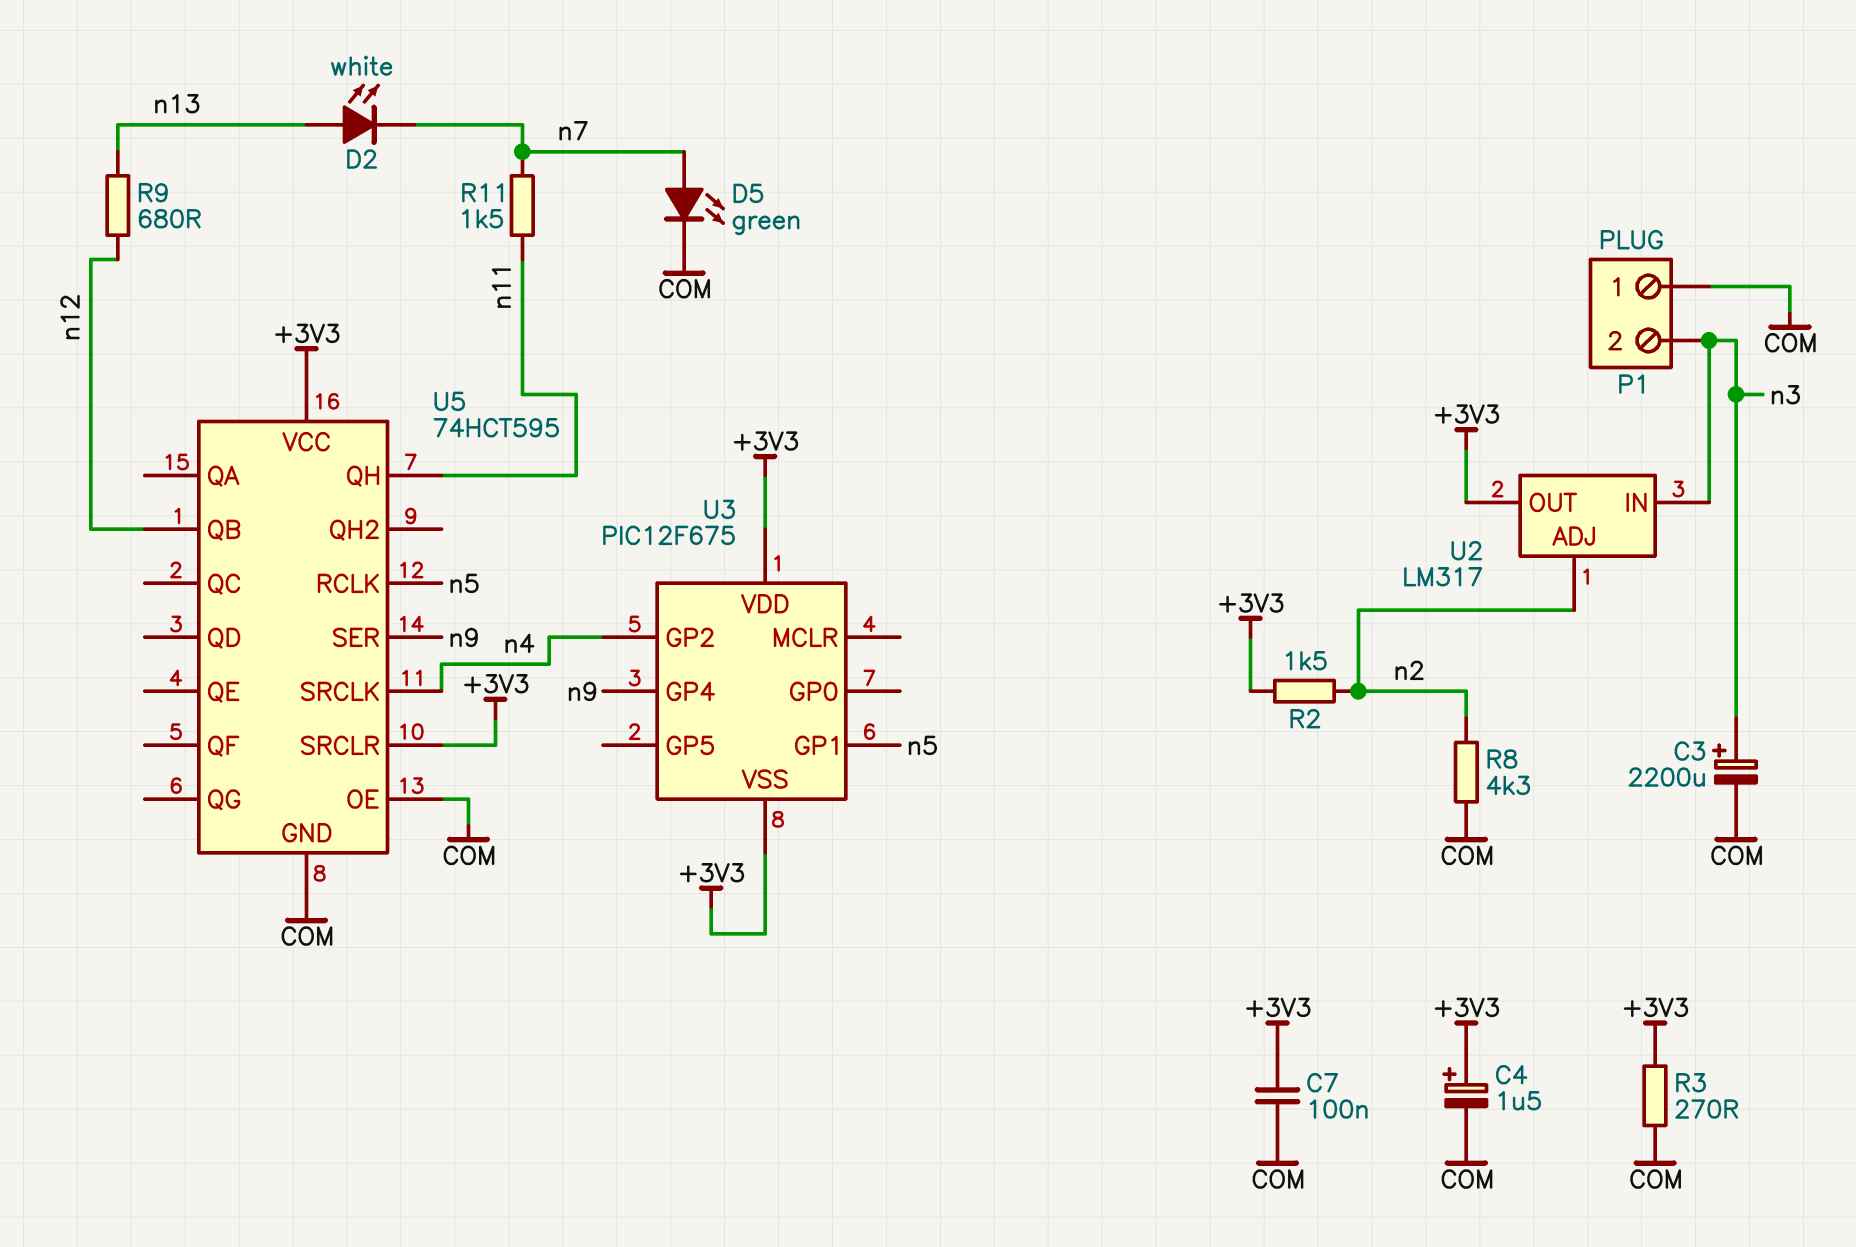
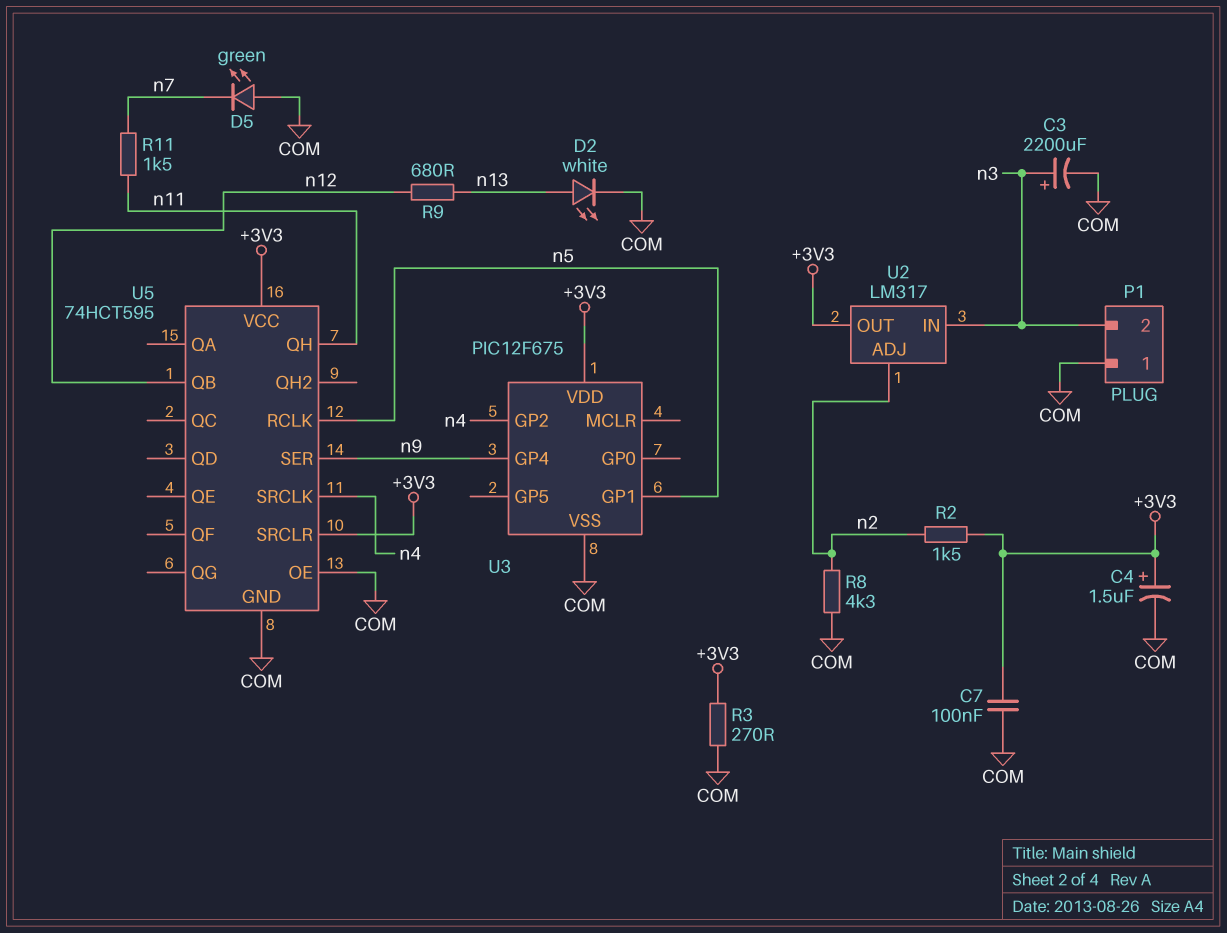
D2: LED white (A n13, K n7) -> LED white (A n13, K COM)
D5: LED green (A n7, K COM) -> LED green (A COM, K n7)
U3 pin VSS: +3V3 -> COM

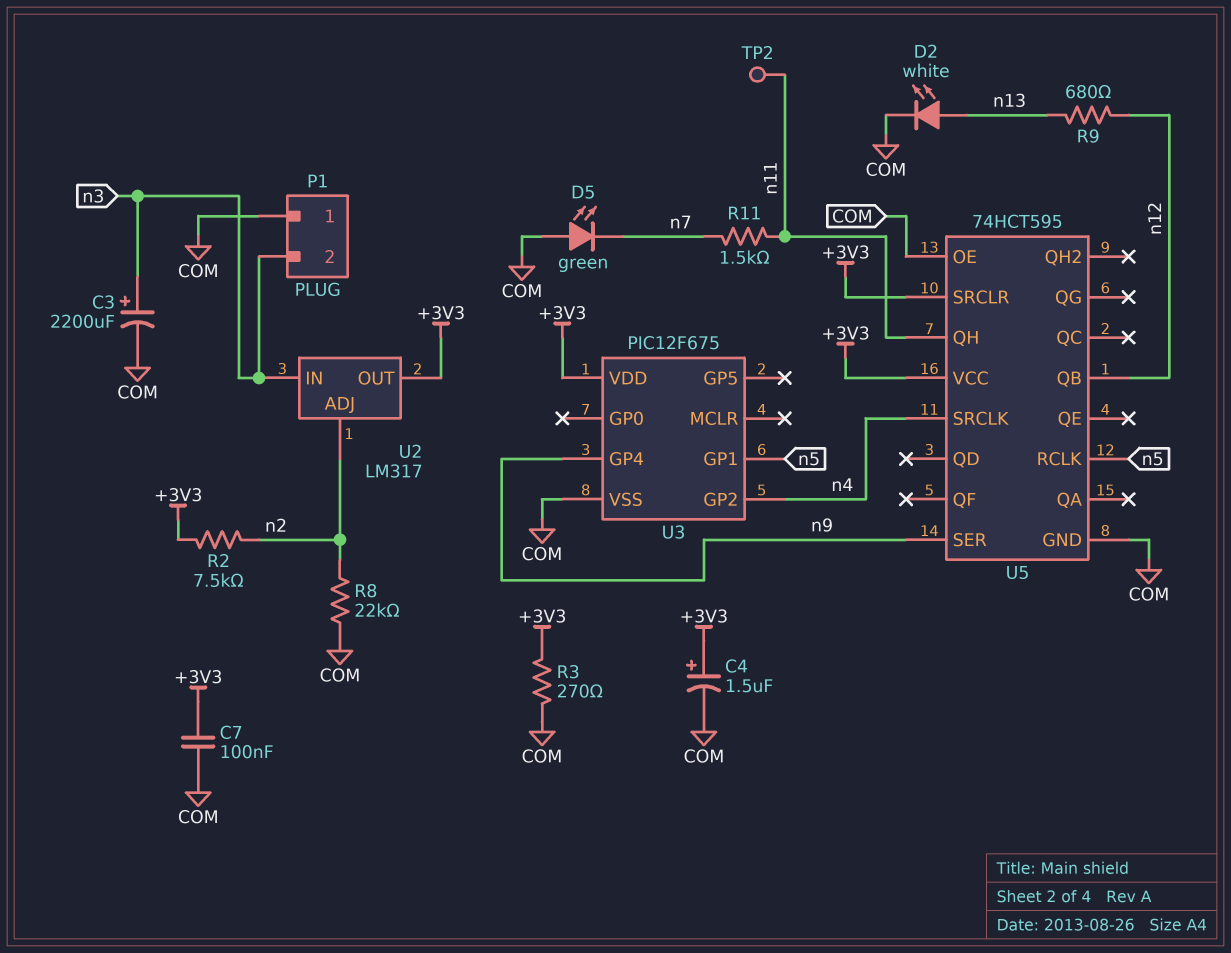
R2: 1.5k (+3V3, n2) -> 7.5k (+3V3, n2)
R8: 4.3k (COM, n2) -> 22k (COM, n2)
TP2: none -> test point (n11)

